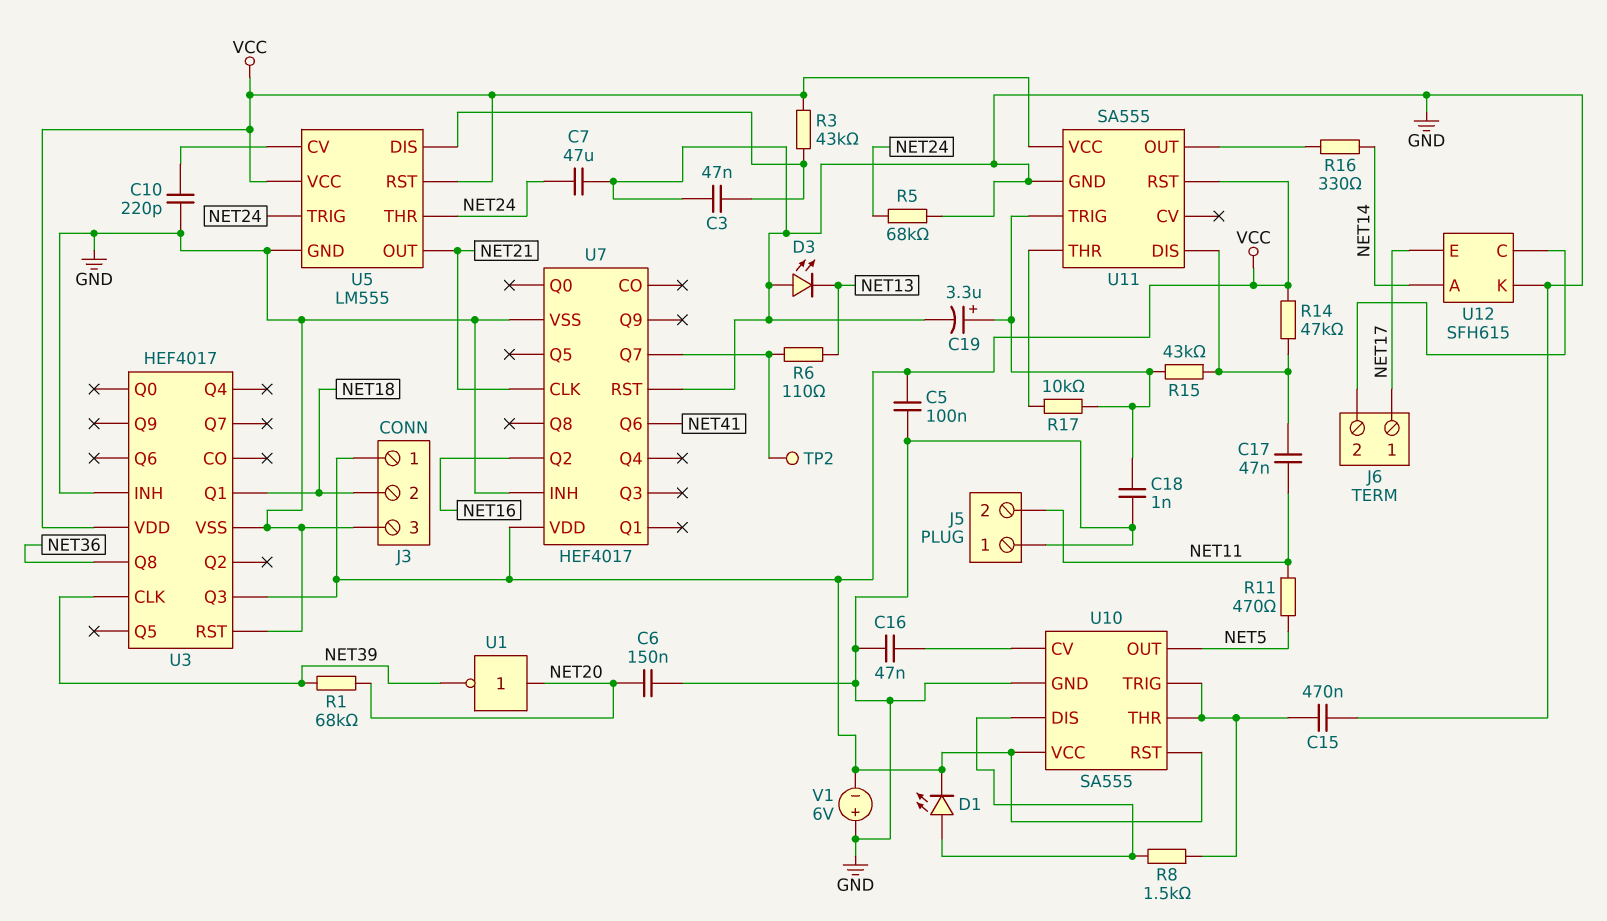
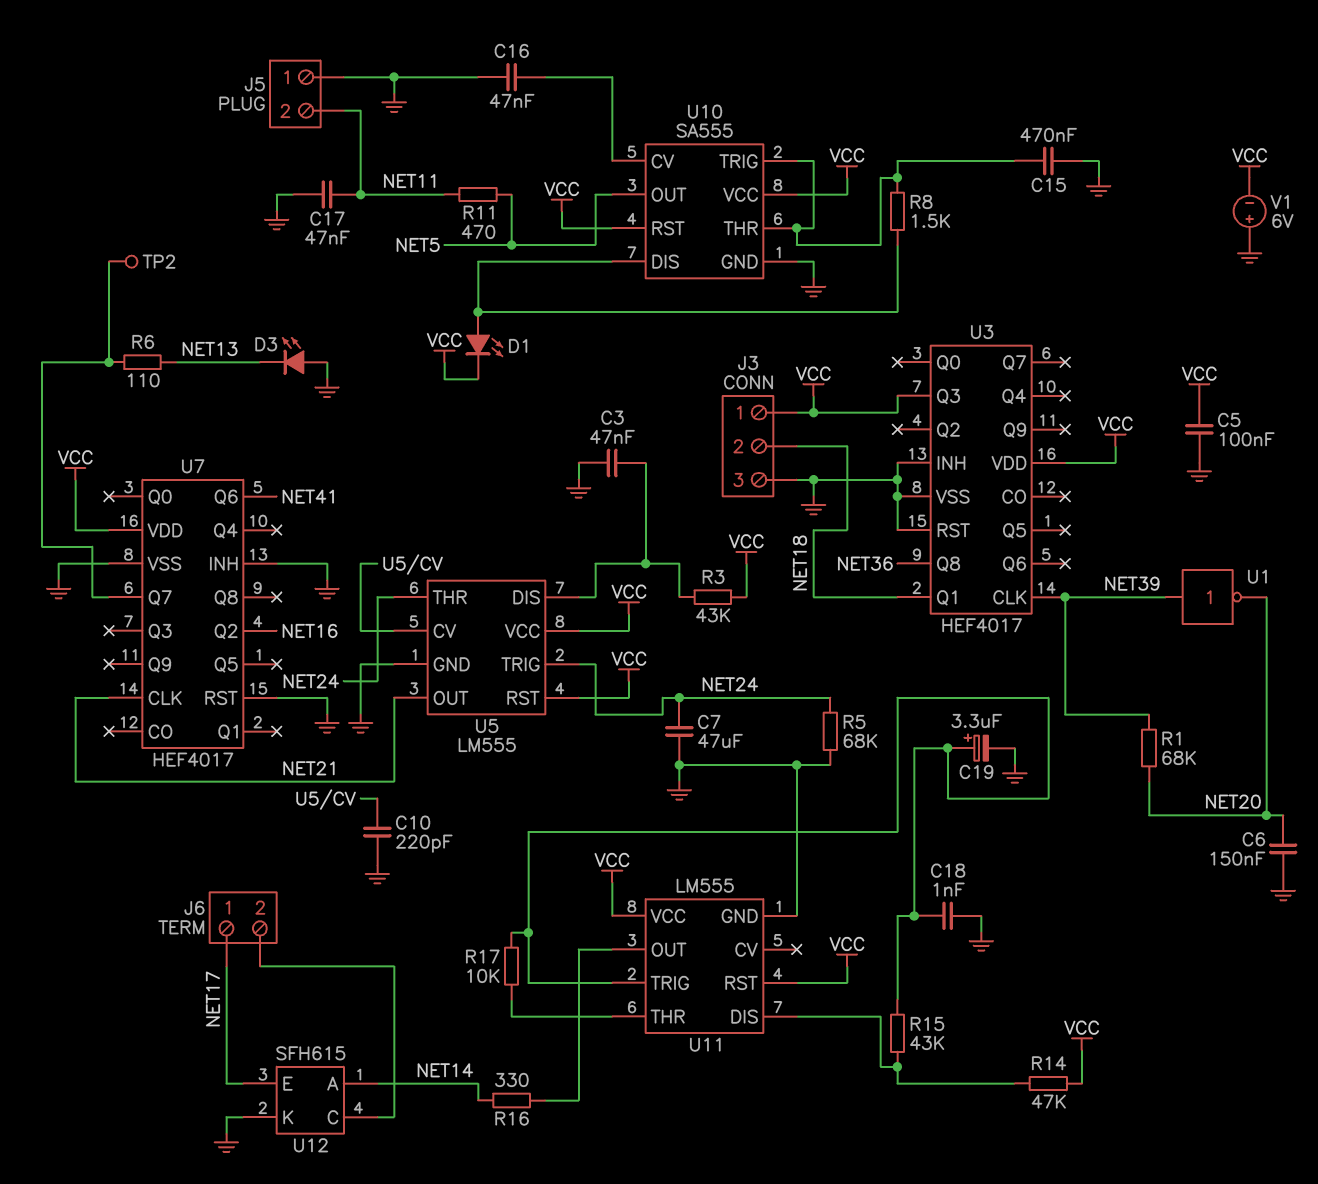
C17: 47nF (NET11, U11/DIS) -> 47nF (GND, NET11)
U1: NOT (in NET20, out NET39) -> NOT (in NET39, out NET20)
U11: SA555 -> LM555

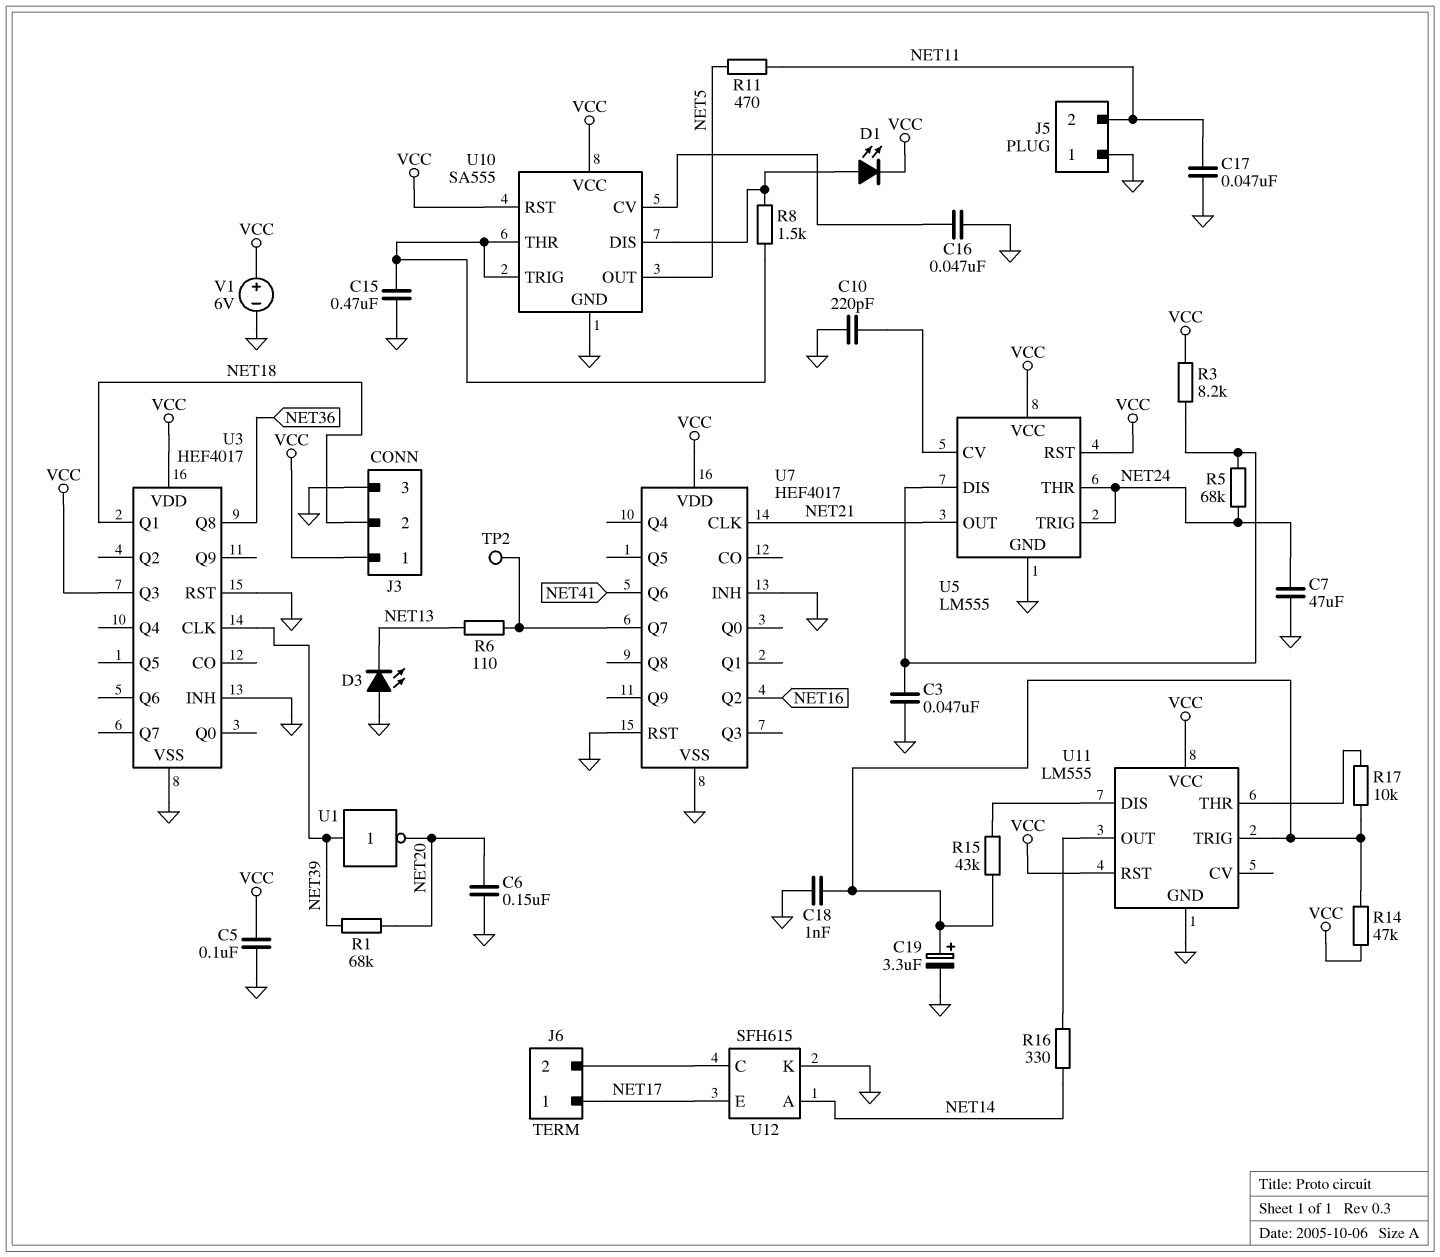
R3: 43k (U5/DIS, VCC) -> 8.2k (U5/DIS, VCC)
R5: 68k (GND, NET24) -> 68k (NET24, U5/DIS)
R14: 47k (U11/DIS, VCC) -> 47k (U11/TRIG, VCC)
V1: 6V (plus GND, minus VCC) -> 6V (plus VCC, minus GND)

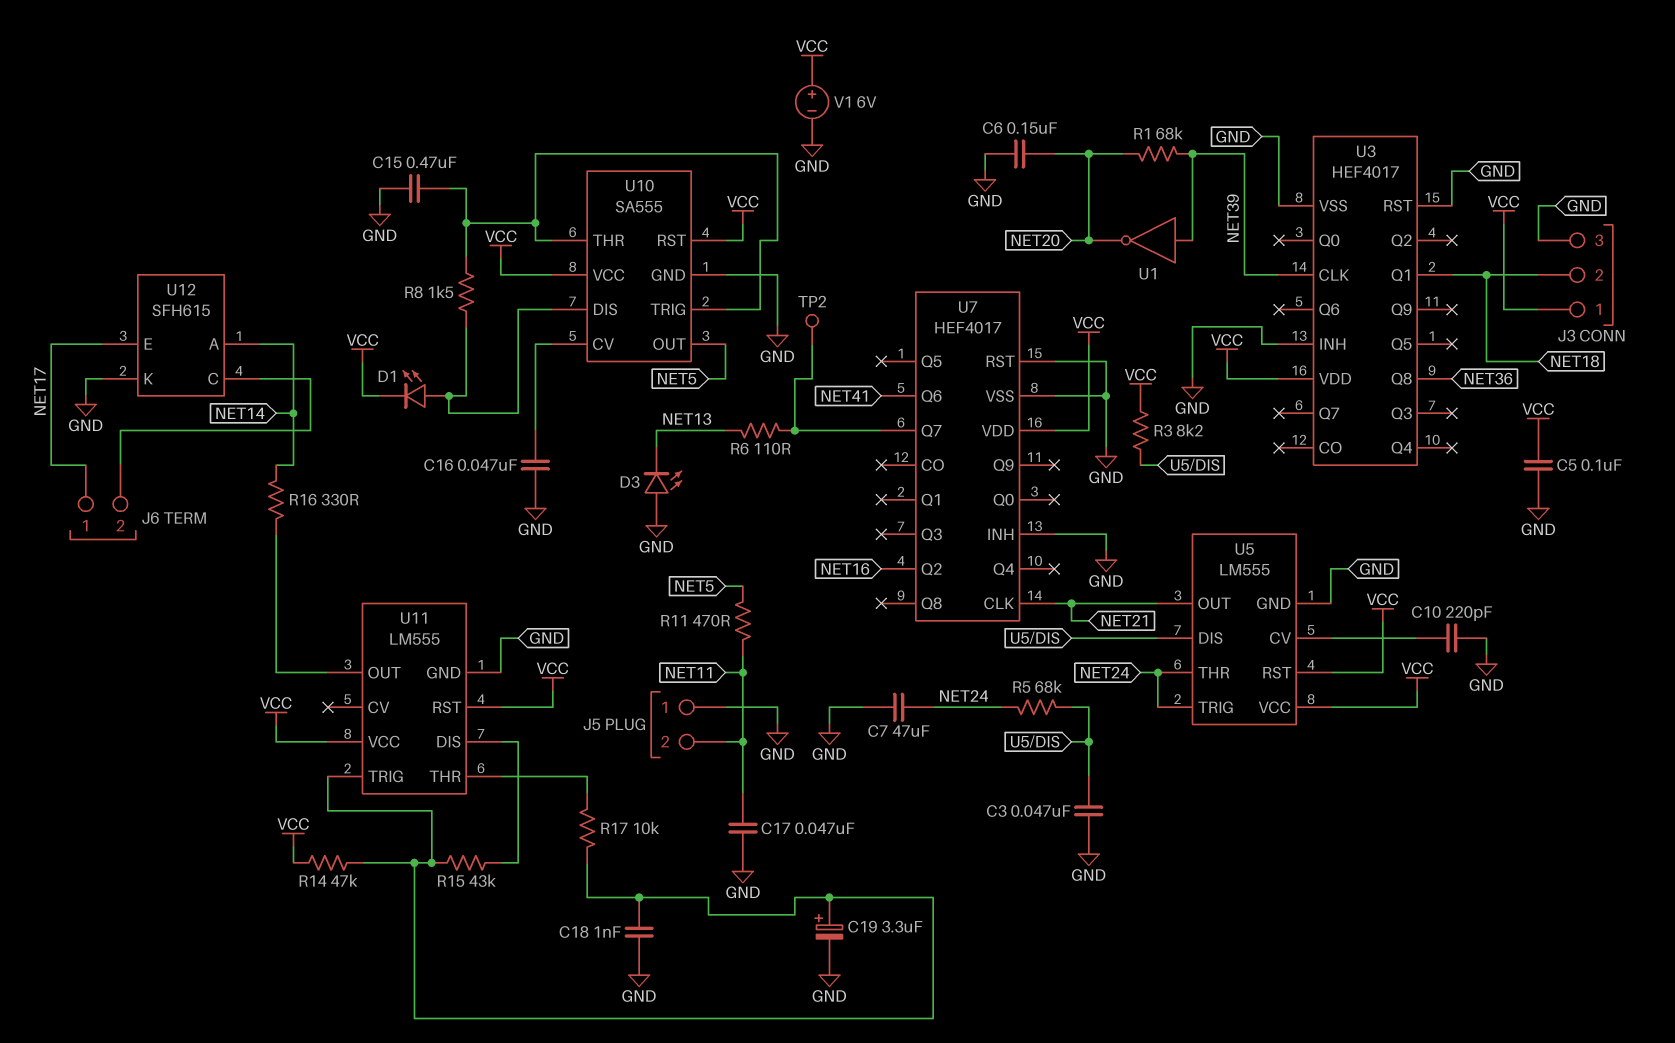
U3 pin Q3: VCC -> none

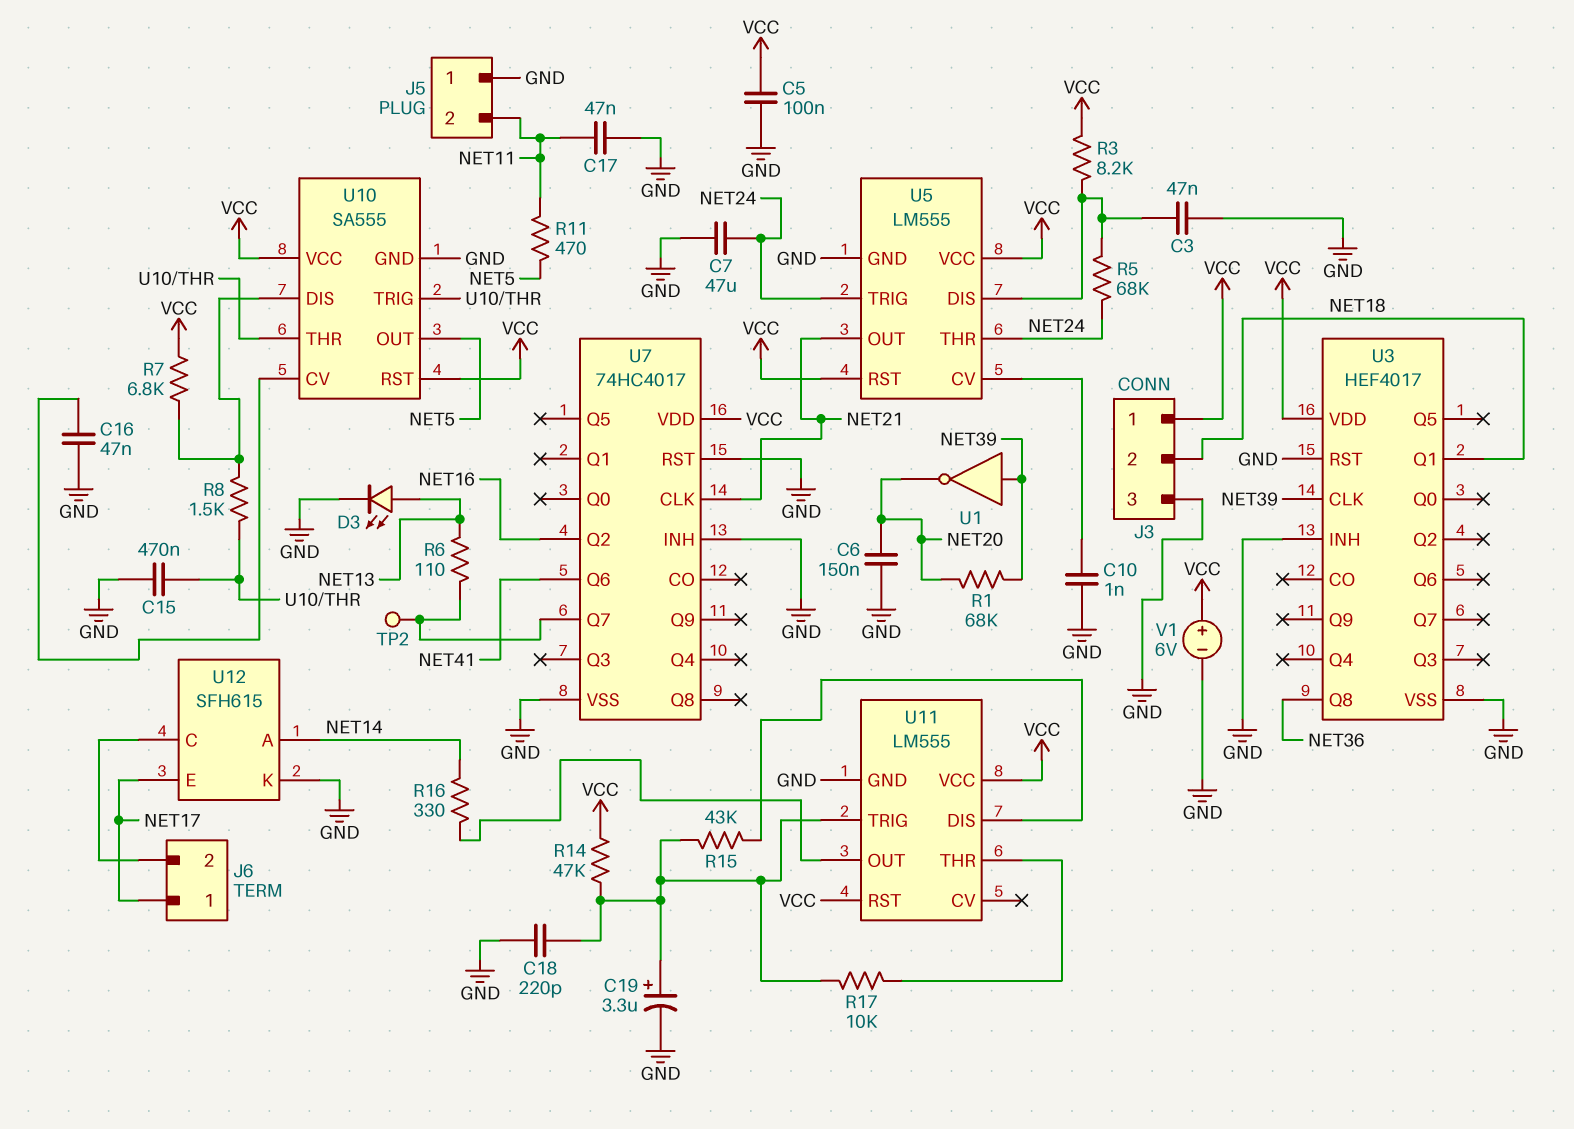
C10: 220pF (GND, U5/CV) -> 1nF (GND, U5/CV)
C18: 1nF (GND, U11/TRIG) -> 220pF (GND, U11/TRIG)
D1: LED (A U10/DIS, K VCC) -> none
D3: LED (A GND, K NET13) -> LED (A NET13, K GND)
R7: none -> 6.8k (U10/DIS, VCC)
U7: HEF4017 -> 74HC4017

